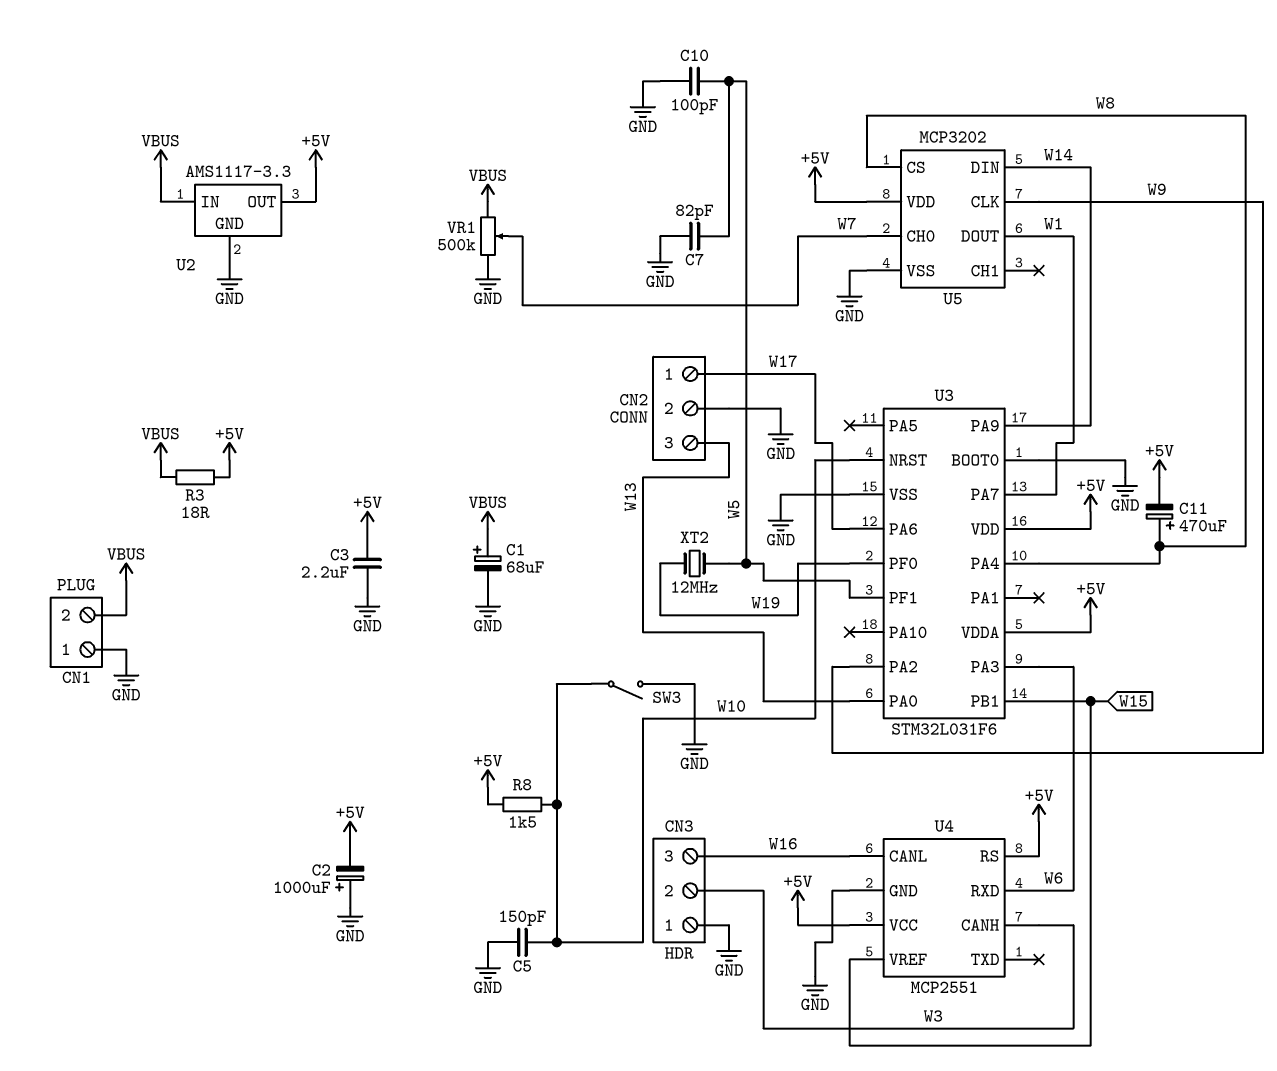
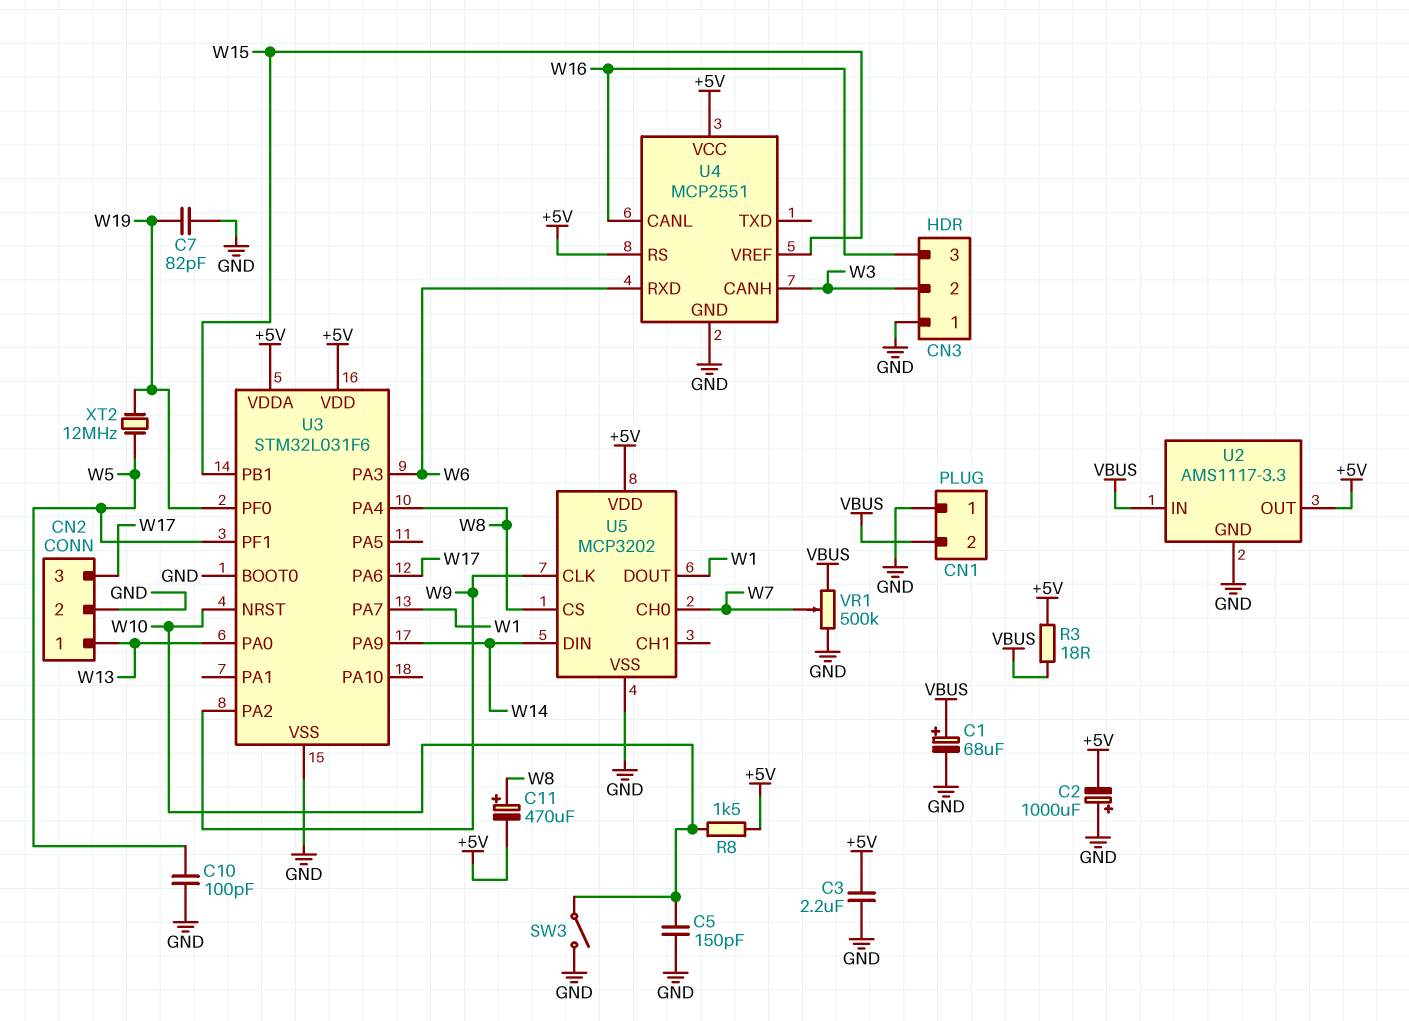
C7: 82pF (GND, W5) -> 82pF (GND, W19)
CN2 pin 1: W17 -> W13
CN2 pin 3: W13 -> W17

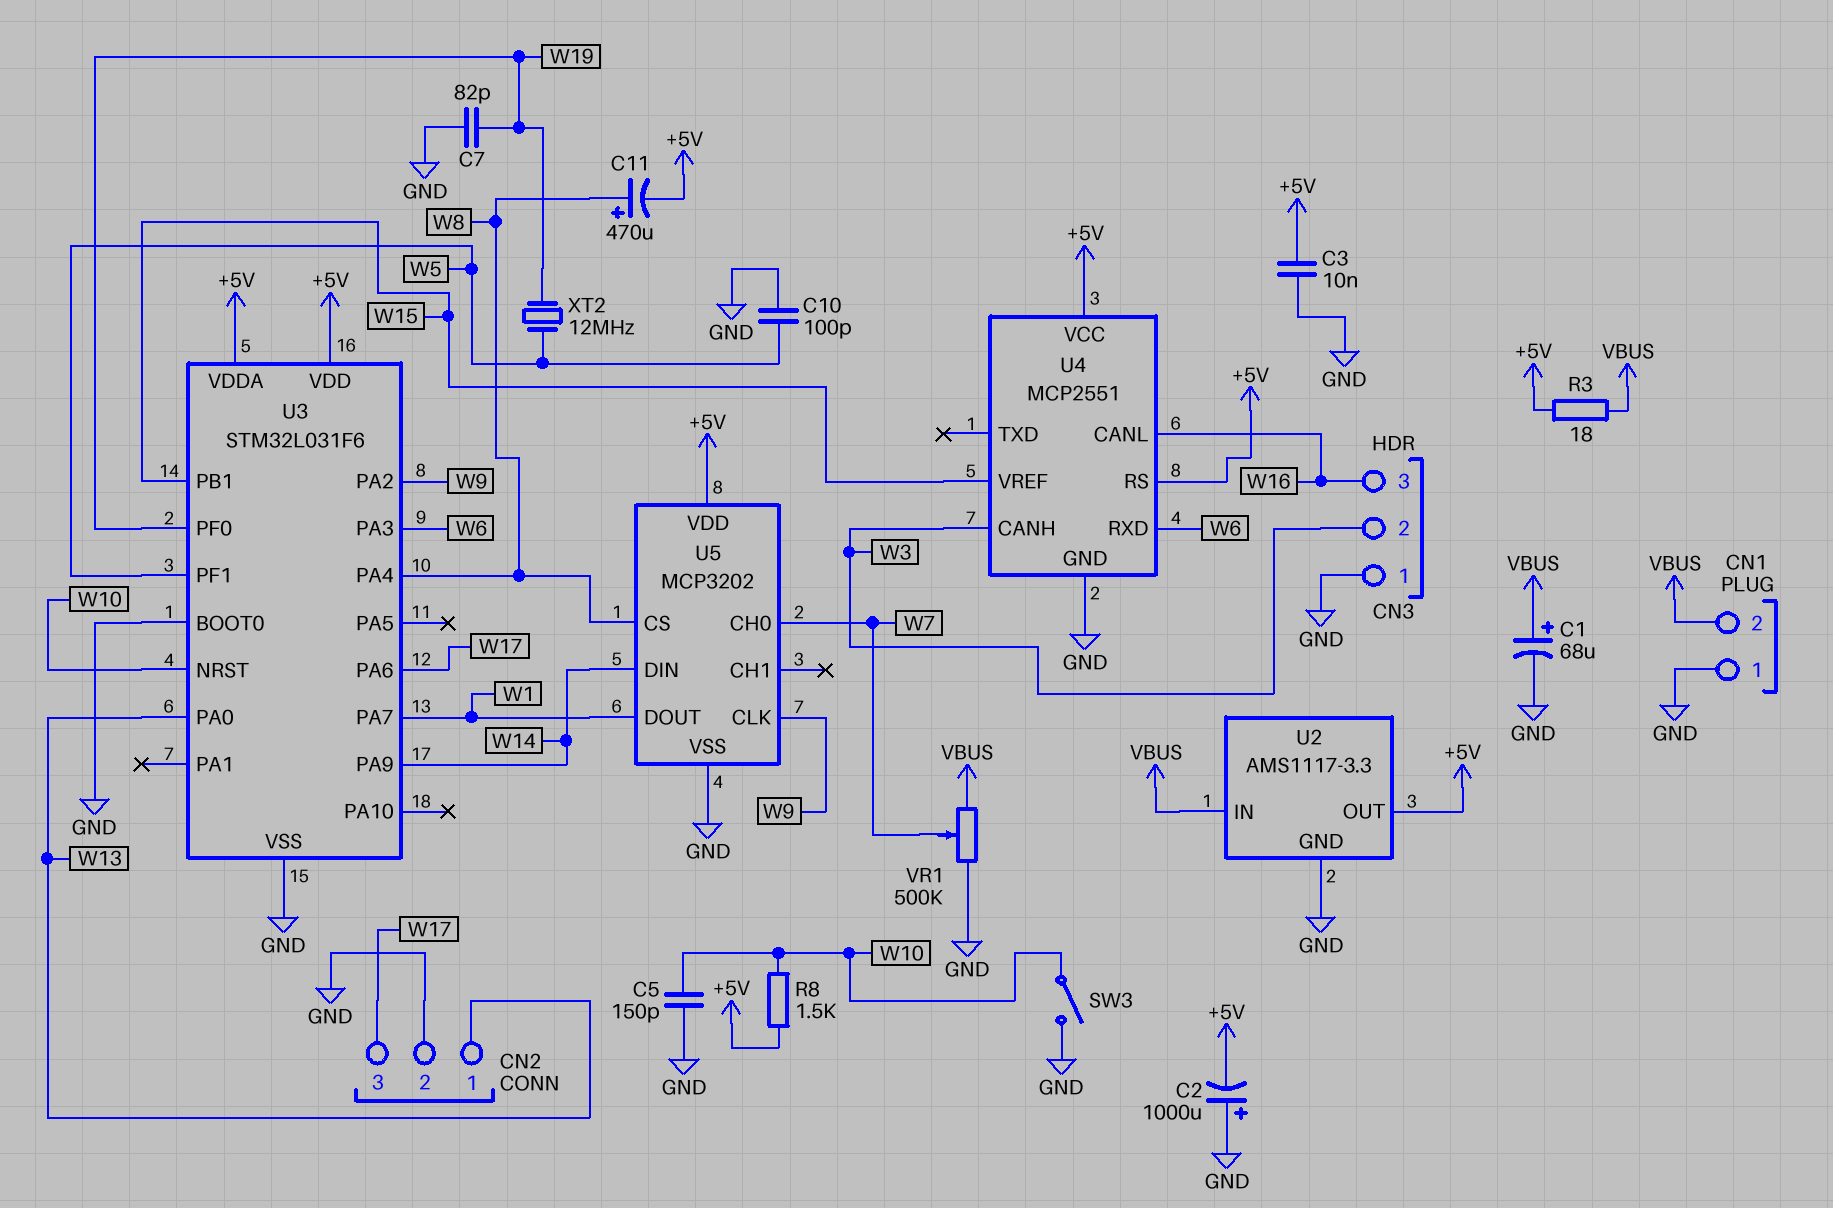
C3: 2.2uF (+5V, GND) -> 10nF (+5V, GND)

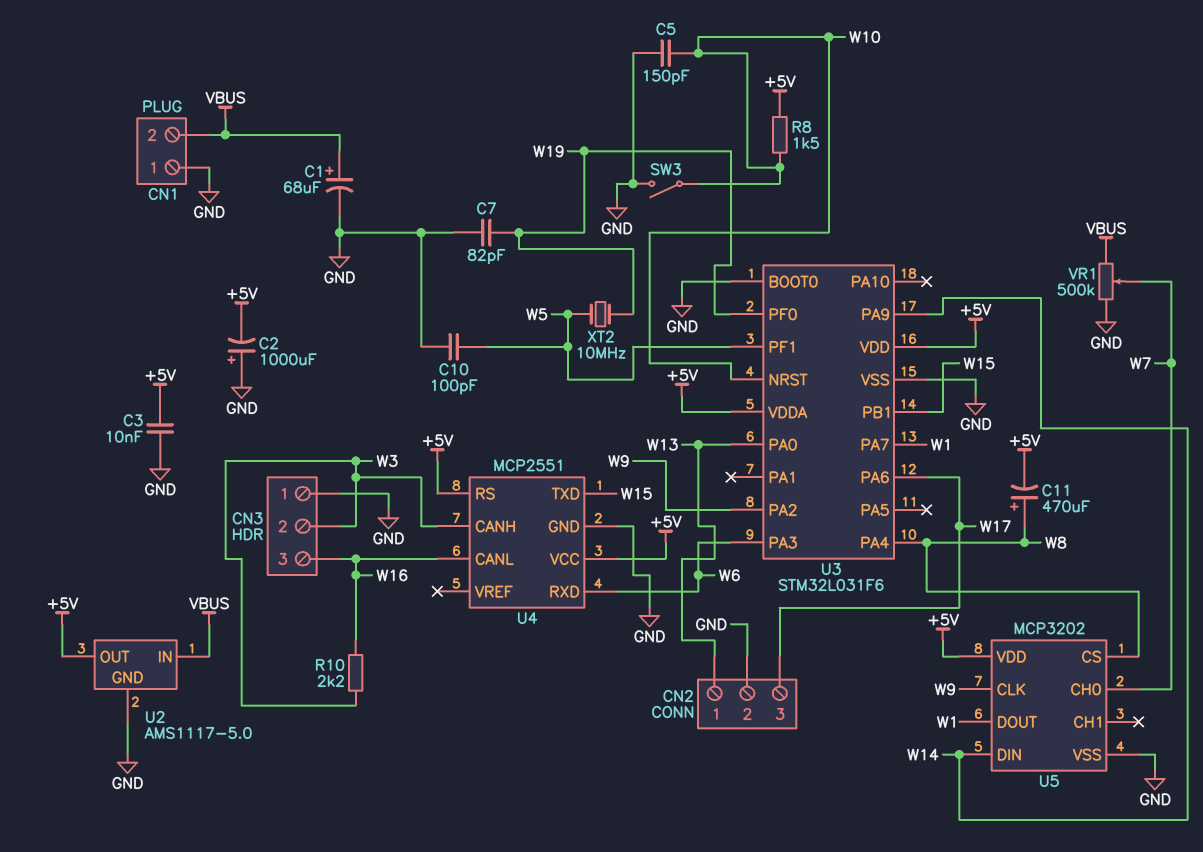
R3: 18 (+5V, VBUS) -> none
R10: none -> 2.2k (W3, W16)
U2: AMS1117-3.3 -> AMS1117-5.0
U4 pin TXD: none -> W15
U4 pin VREF: W15 -> none
XT2: 12MHz (W5, W19) -> 10MHz (W5, W19)

